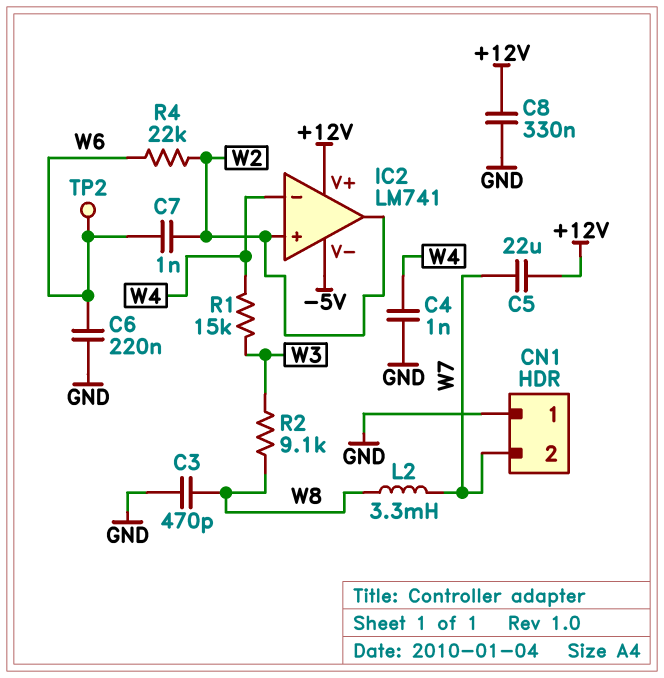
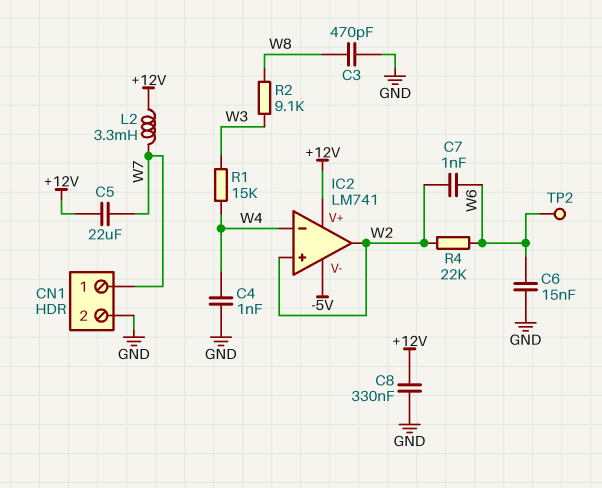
C6: 220nF (GND, W6) -> 15nF (GND, W6)
CN1 pin 1: GND -> W7
CN1 pin 2: W7 -> GND
L2: 3.3mH (W7, W8) -> 3.3mH (+12V, W7)

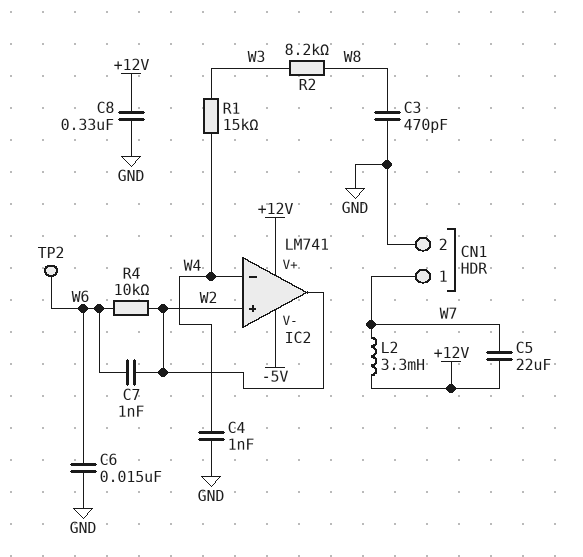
R2: 9.1k (W3, W8) -> 8.2k (W3, W8)
R4: 22k (W2, W6) -> 10k (W2, W6)

